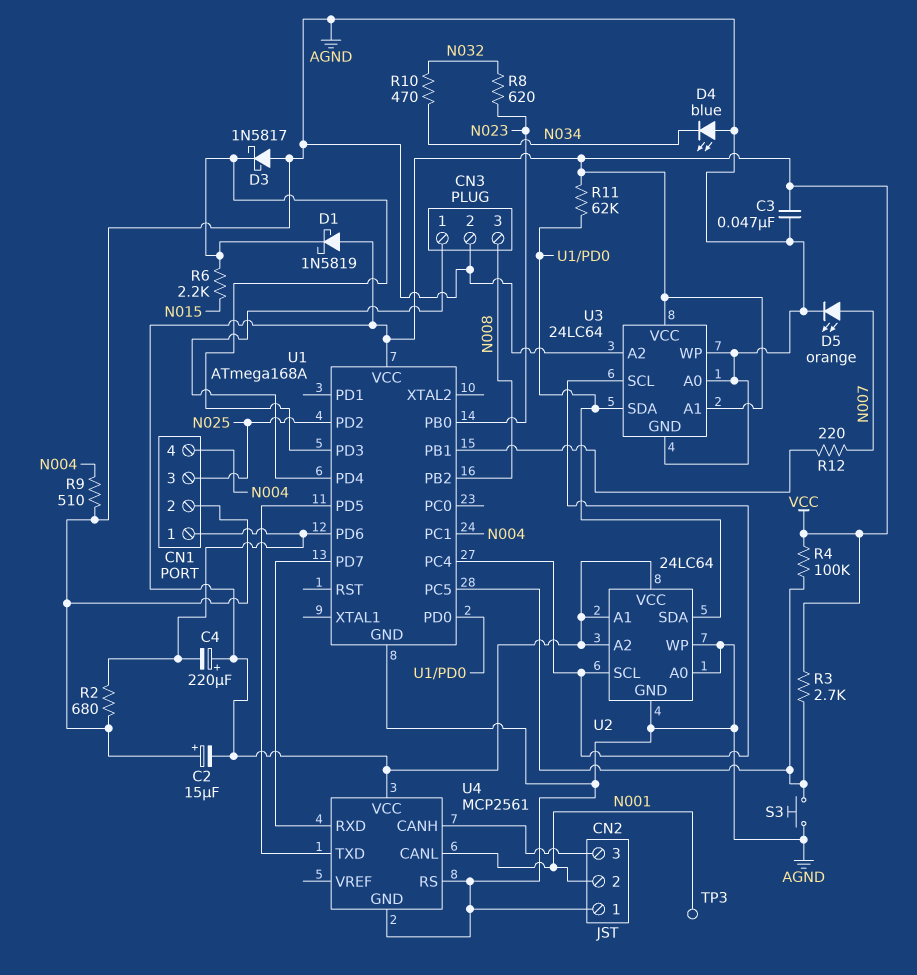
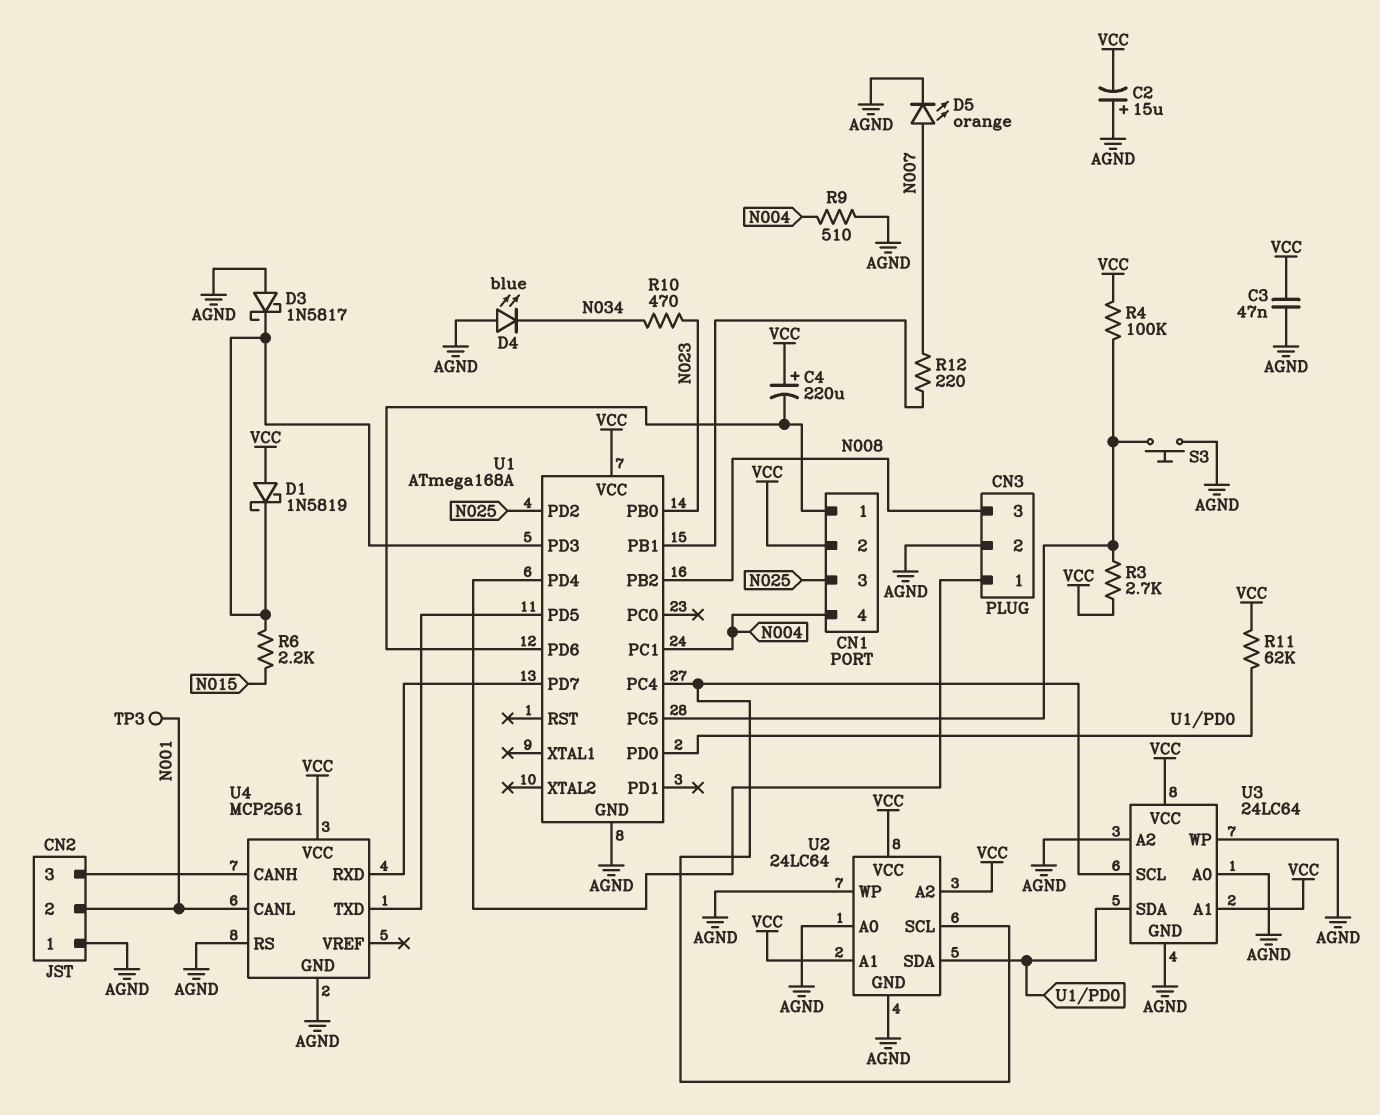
CN1 pin 2: AGND -> VCC
R2: 680 (AGND, CN1/1) -> none
R8: 620 (N023, N032) -> none
R10: 470 (N032, N034) -> 470 (N023, N034)

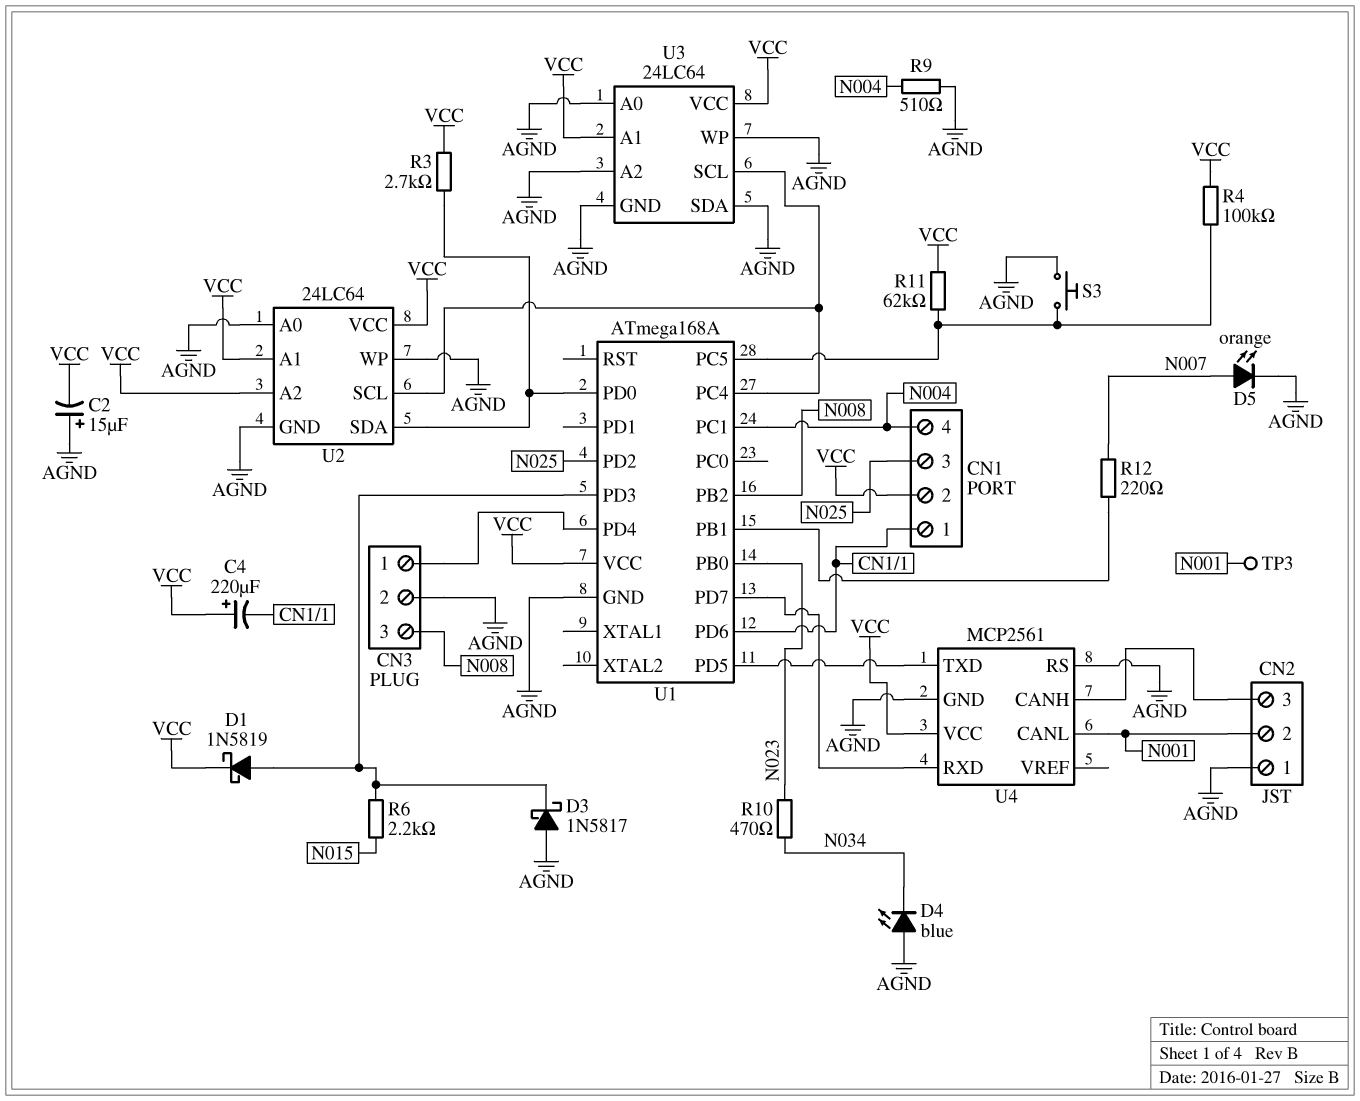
C3: 47nF (AGND, VCC) -> none
D1: schottky 1N5819 (A VCC, K U1/PD3) -> schottky 1N5819 (A U1/PD3, K VCC)
R3: 2.7k (U1/PC5, VCC) -> 2.7k (U1/PD0, VCC)
R11: 62k (U1/PD0, VCC) -> 62k (U1/PC5, VCC)
U3 pin SDA: U1/PD0 -> AGND

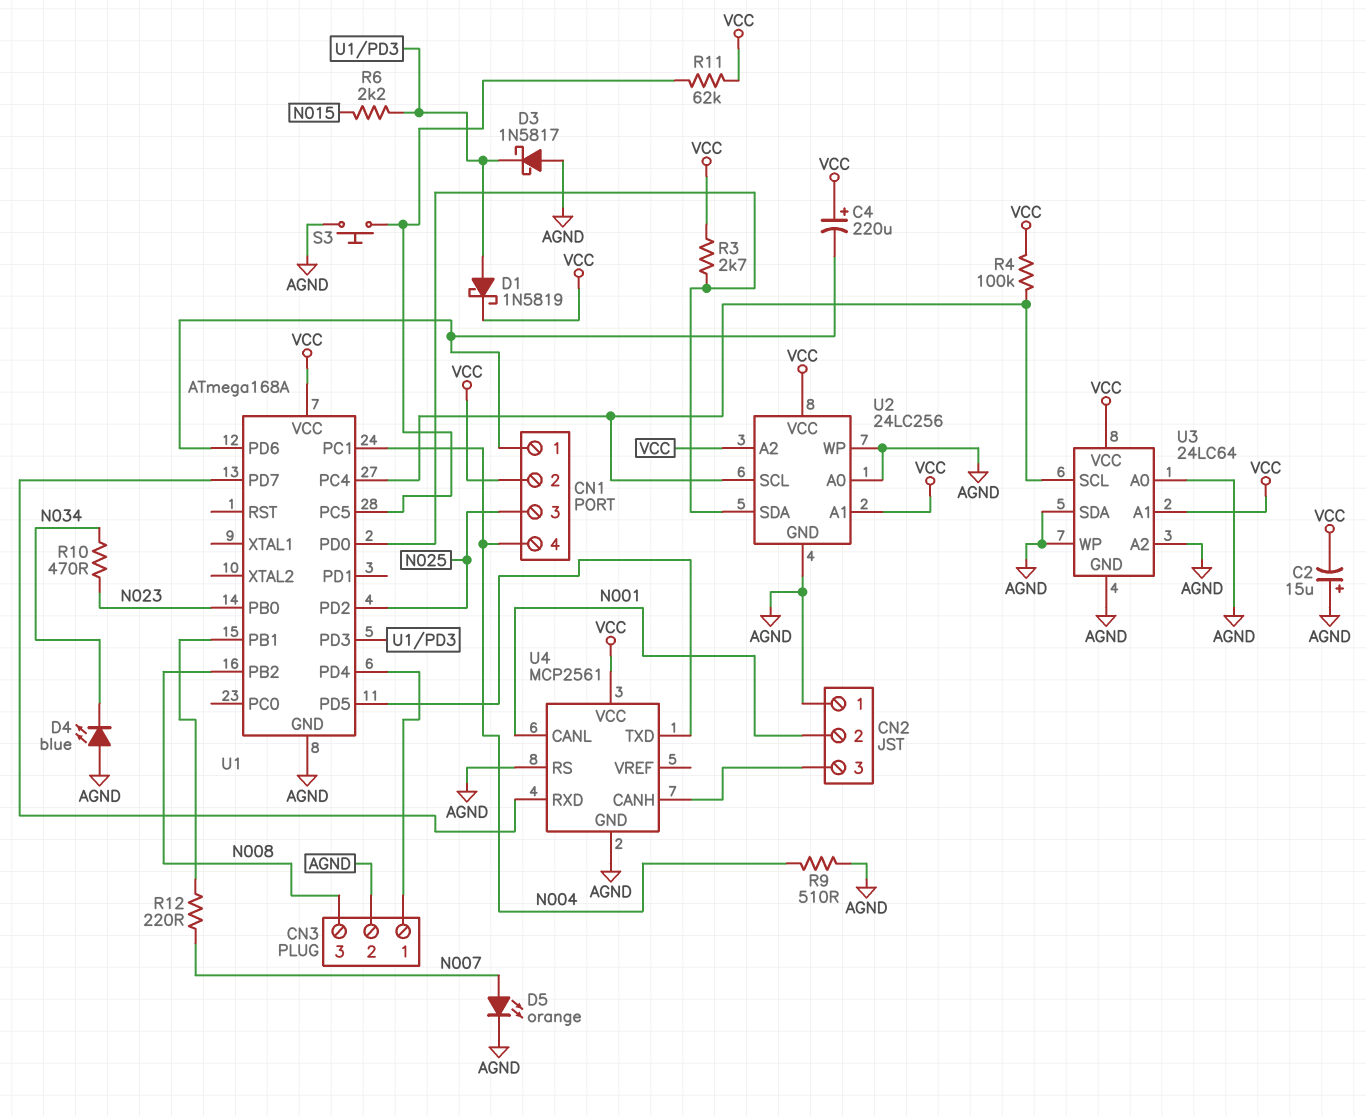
R4: 100k (U1/PC5, VCC) -> 100k (U1/PC4, VCC)
TP3: test point (N001) -> none
U2: 24LC64 -> 24LC256

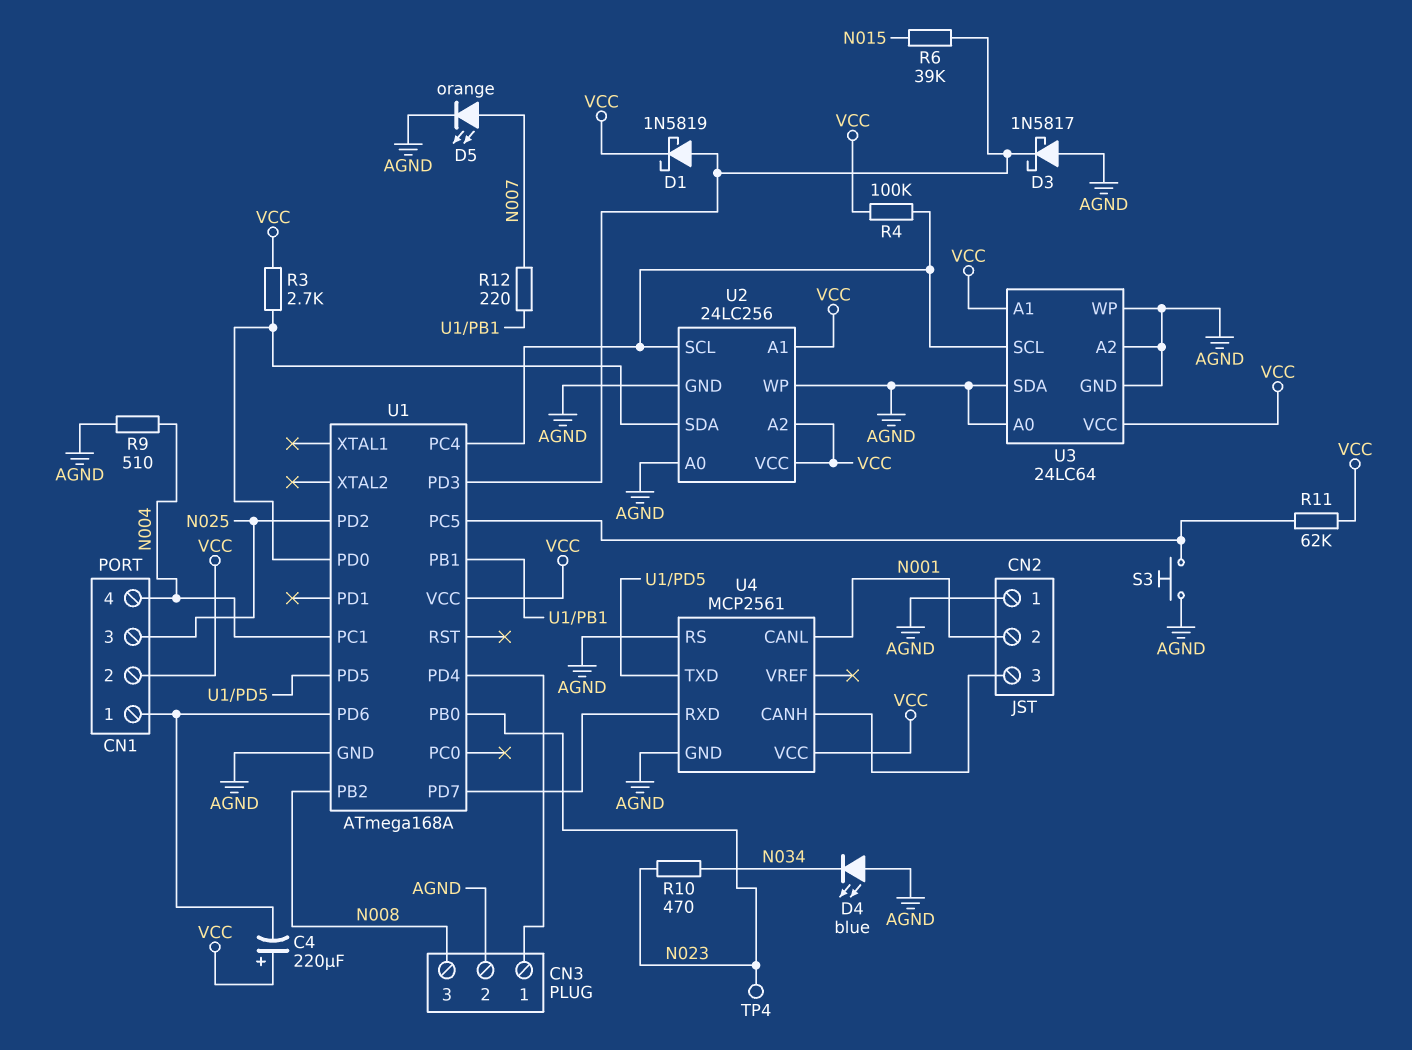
C2: 15uF (plus AGND, minus VCC) -> none
R6: 2.2k (N015, U1/PD3) -> 39k (N015, U1/PD3)
TP4: none -> test point (N023)

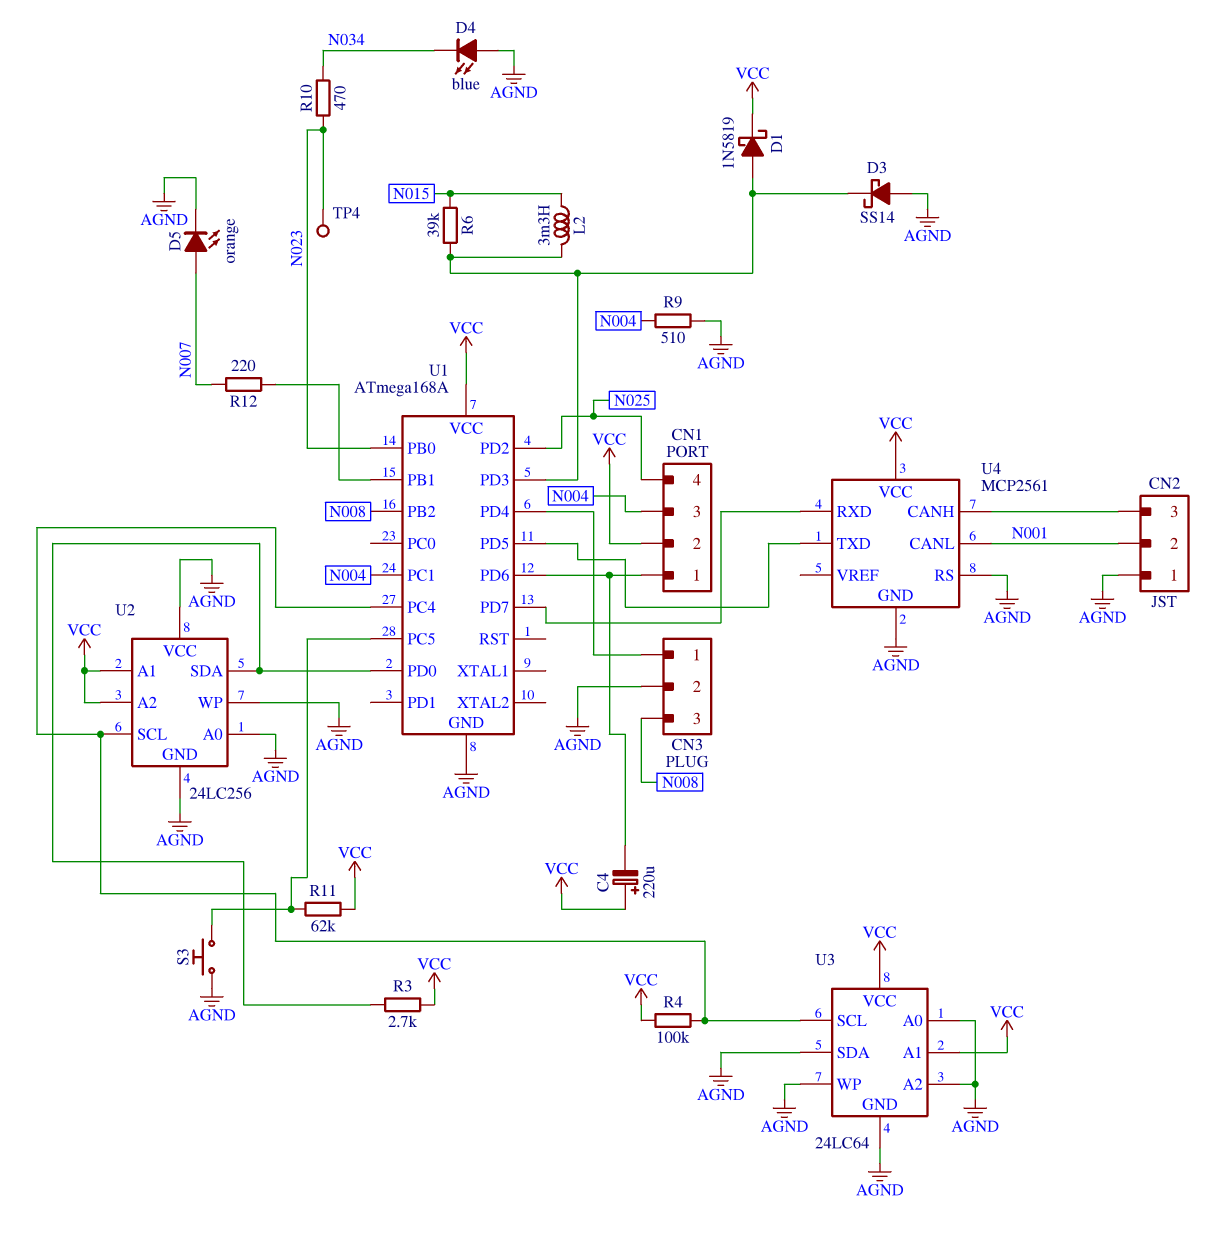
CN1 pin 3: N025 -> N004
CN1 pin 4: N004 -> N025
D3: schottky 1N5817 (A AGND, K U1/PD3) -> schottky SS14 (A AGND, K U1/PD3)
L2: none -> 3.3mH (N015, U1/PD3)
U2 pin VCC: VCC -> AGND

